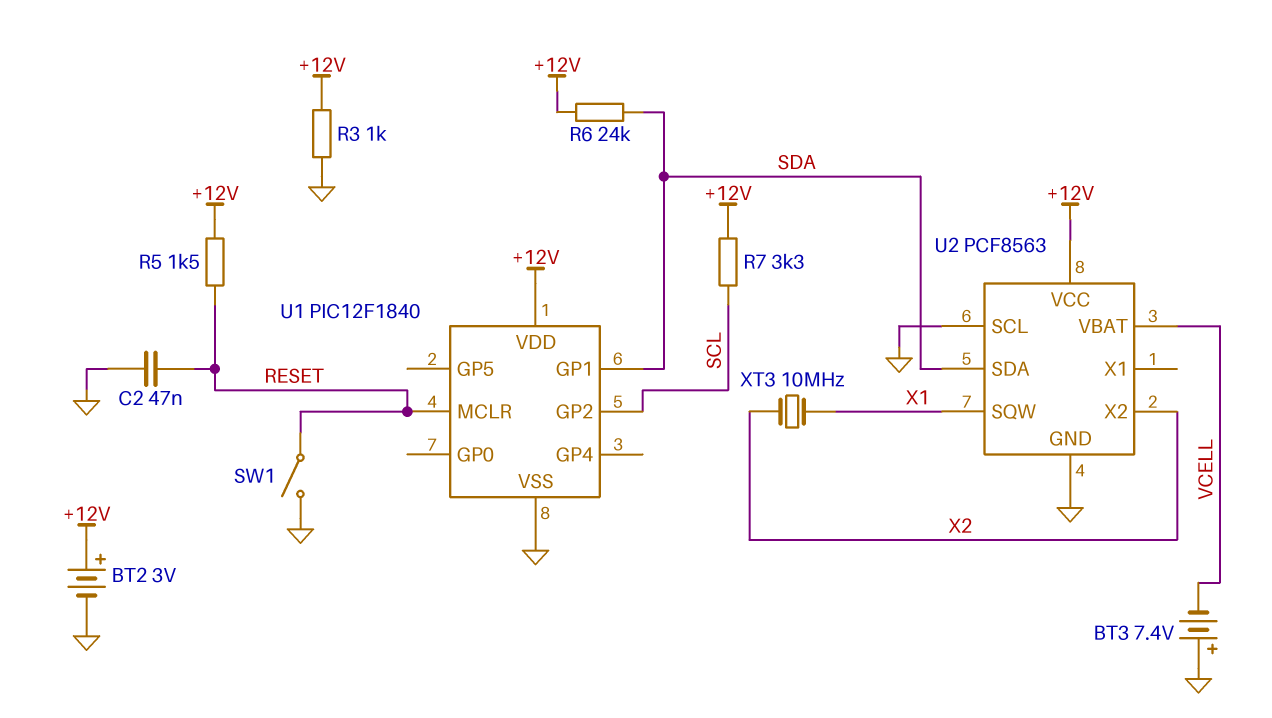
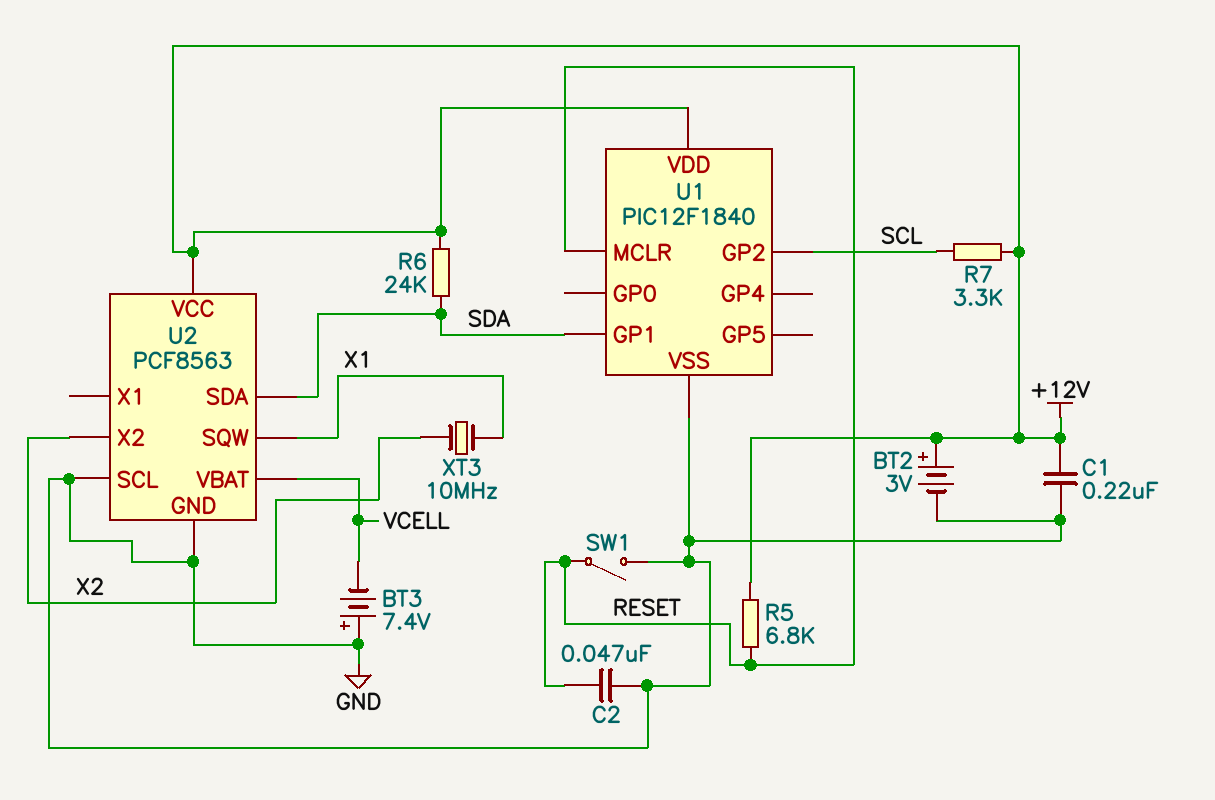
C1: none -> 220nF (+12V, GND)
R3: 1k (+12V, GND) -> none
R5: 1.5k (+12V, RESET) -> 6.8k (+12V, RESET)

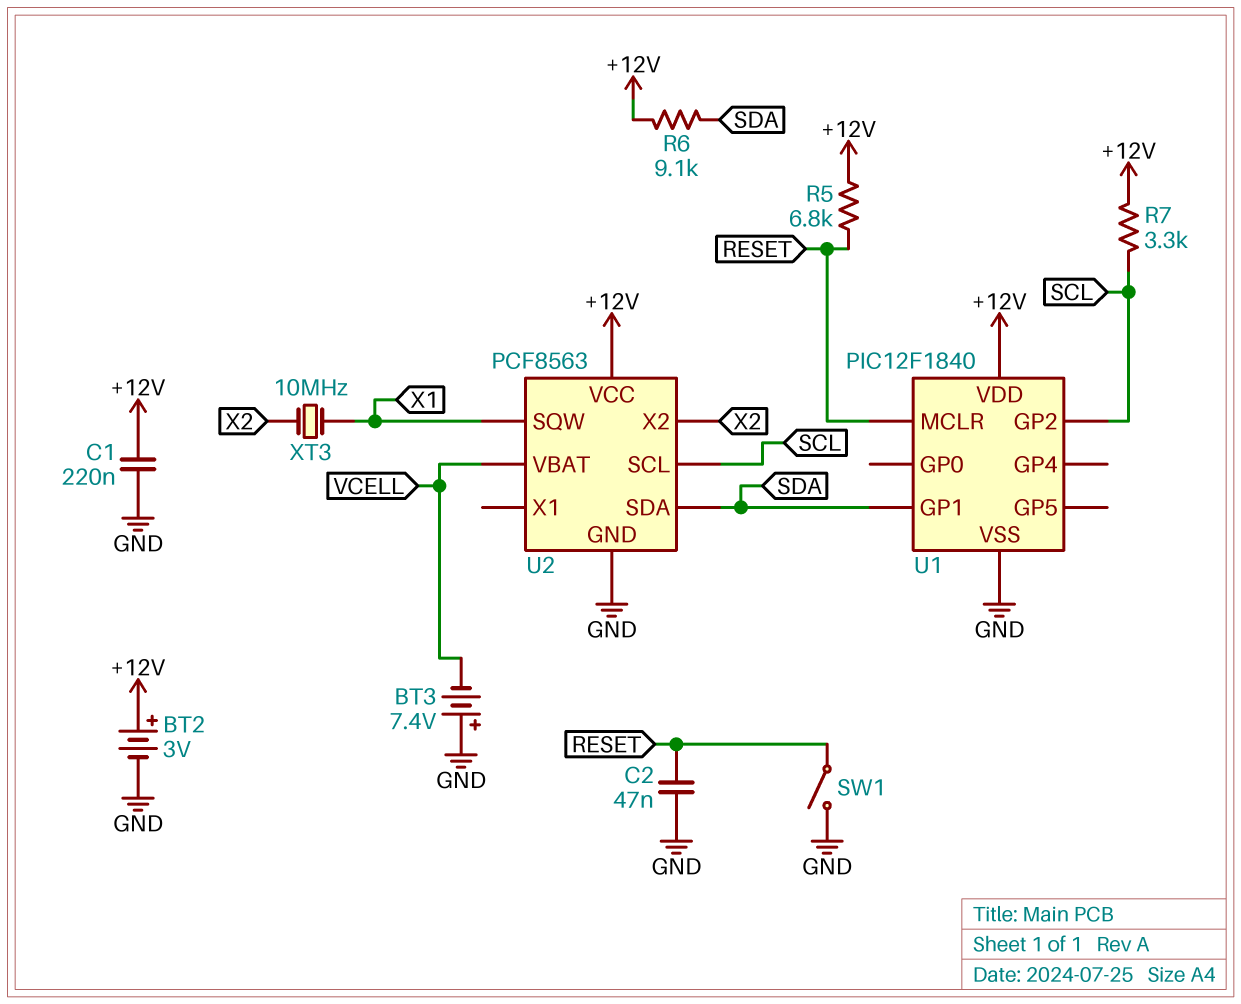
R6: 24k (+12V, SDA) -> 9.1k (+12V, SDA)
U2 pin SCL: GND -> SCL

